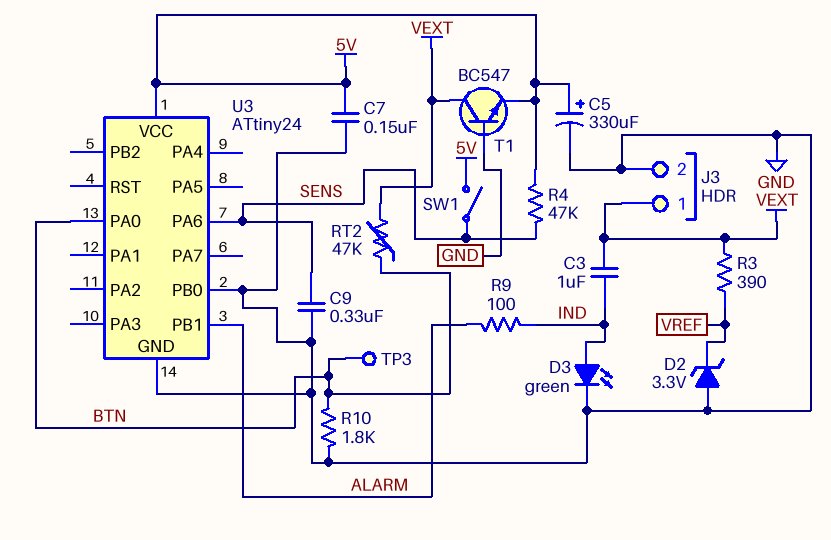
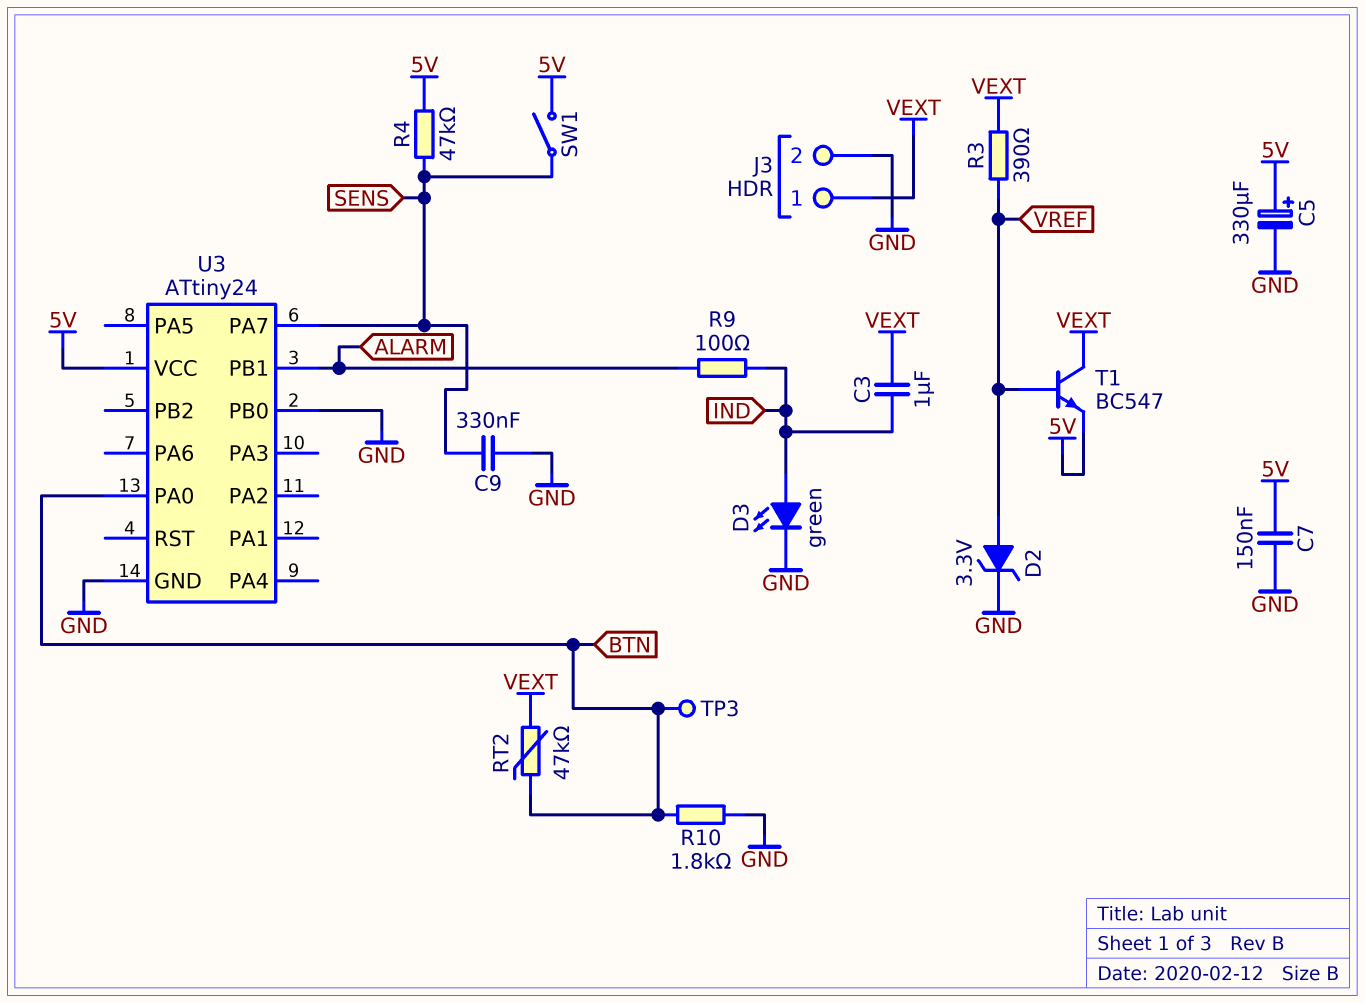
D2: zener 3.3V (A GND, K VREF) -> zener 3.3V (A VREF, K GND)
T1: NPN BC547 (B GND, C VEXT, E 5V) -> NPN BC547 (B VREF, C VEXT, E 5V)
U3 pin PA6: SENS -> none
U3 pin PA7: none -> SENS

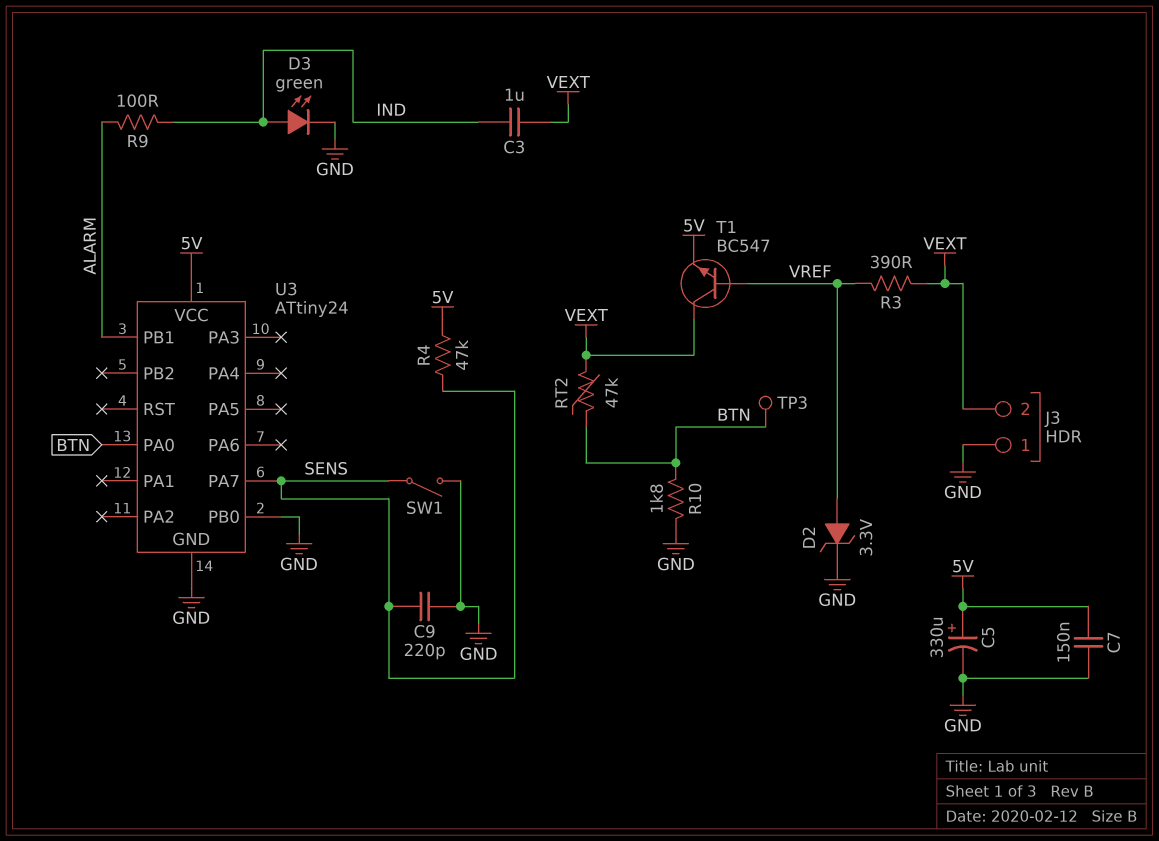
C9: 330nF (GND, SENS) -> 220pF (GND, SENS)
J3 pin 1: VEXT -> GND
J3 pin 2: GND -> VEXT
SW1: switch (5V, SENS) -> switch (GND, SENS)

